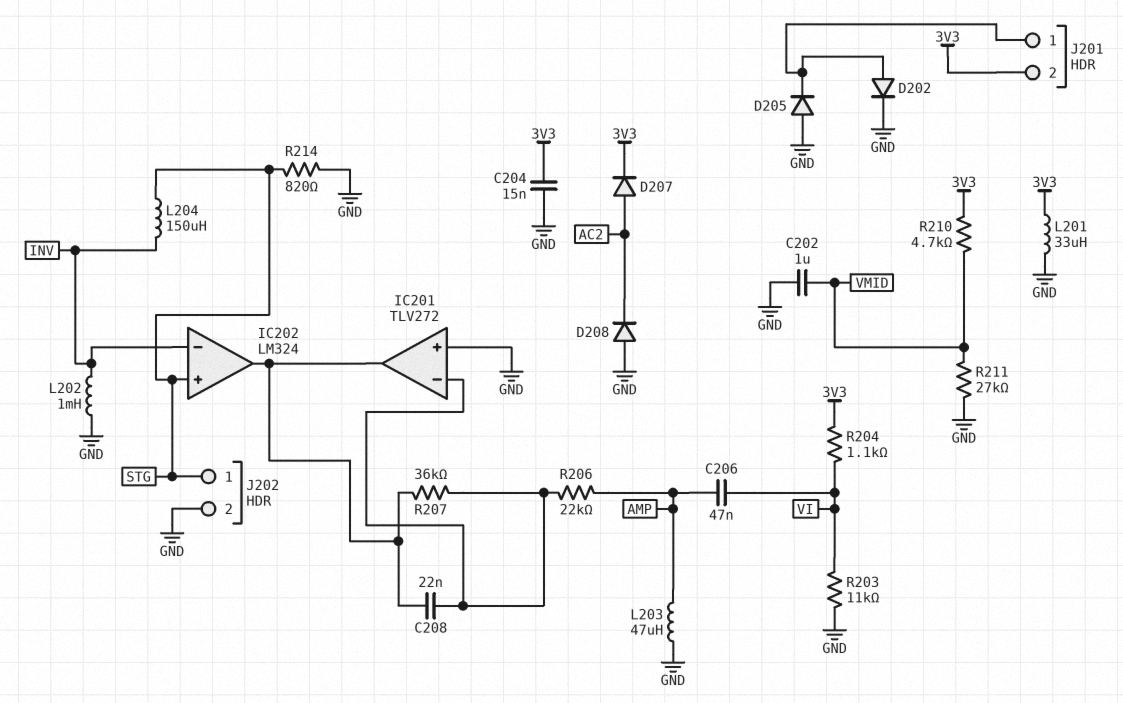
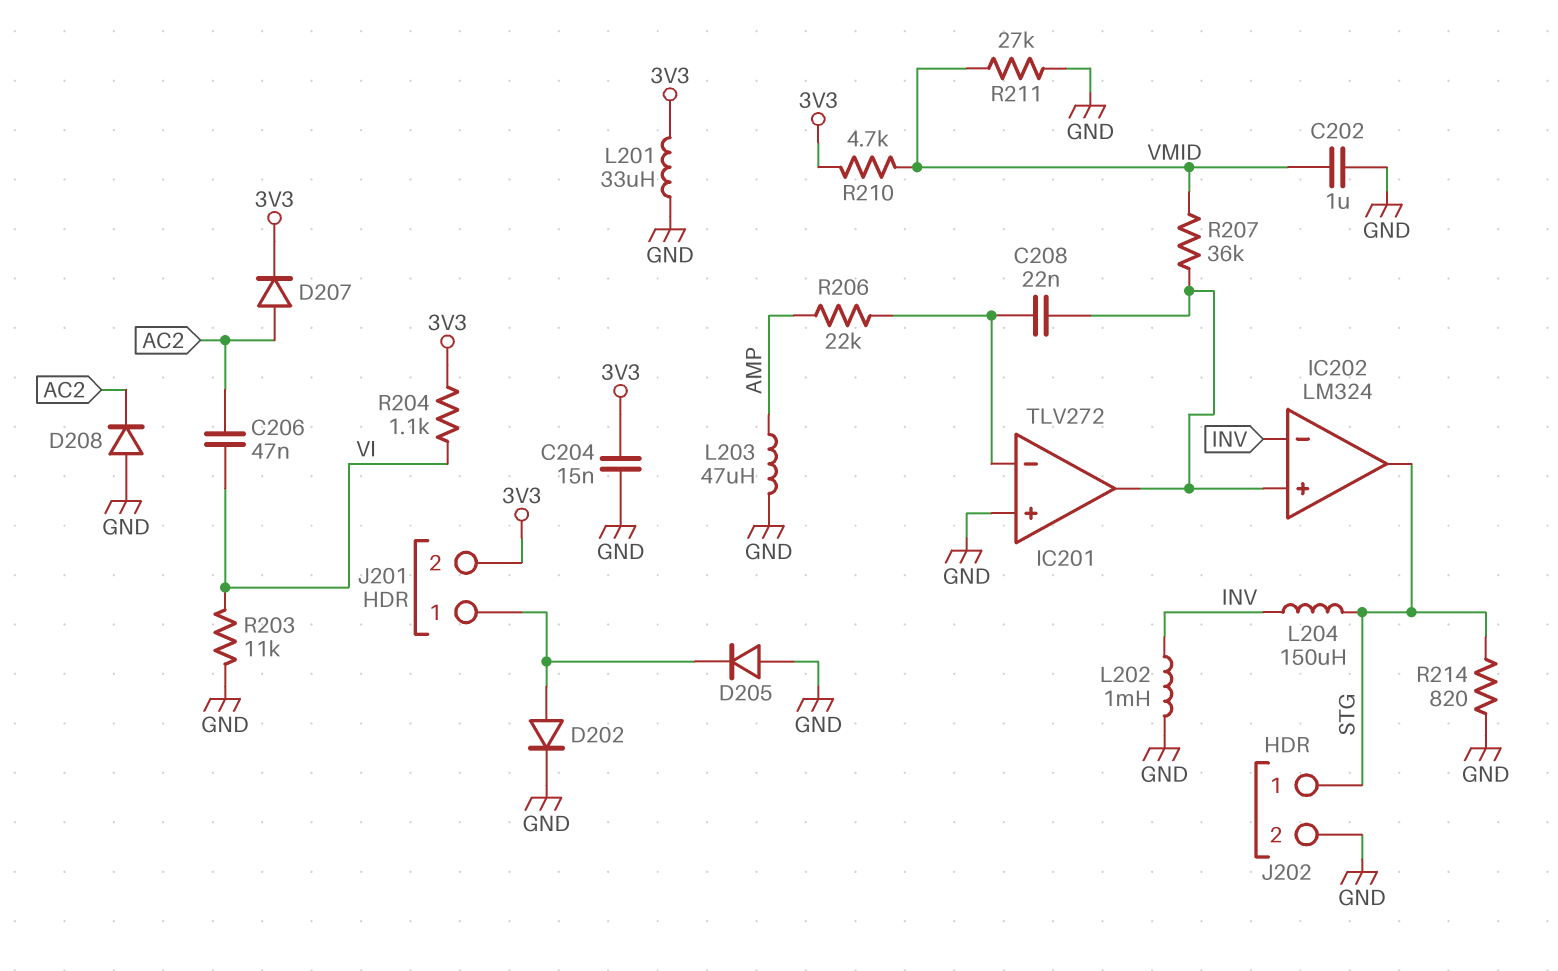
C206: 47nF (AMP, VI) -> 47nF (AC2, VI)
IC202 pin in+: STG -> IC201/out
IC202 pin out: IC201/out -> STG
R207: 36k (IC201/in-, IC201/out) -> 36k (IC201/out, VMID)

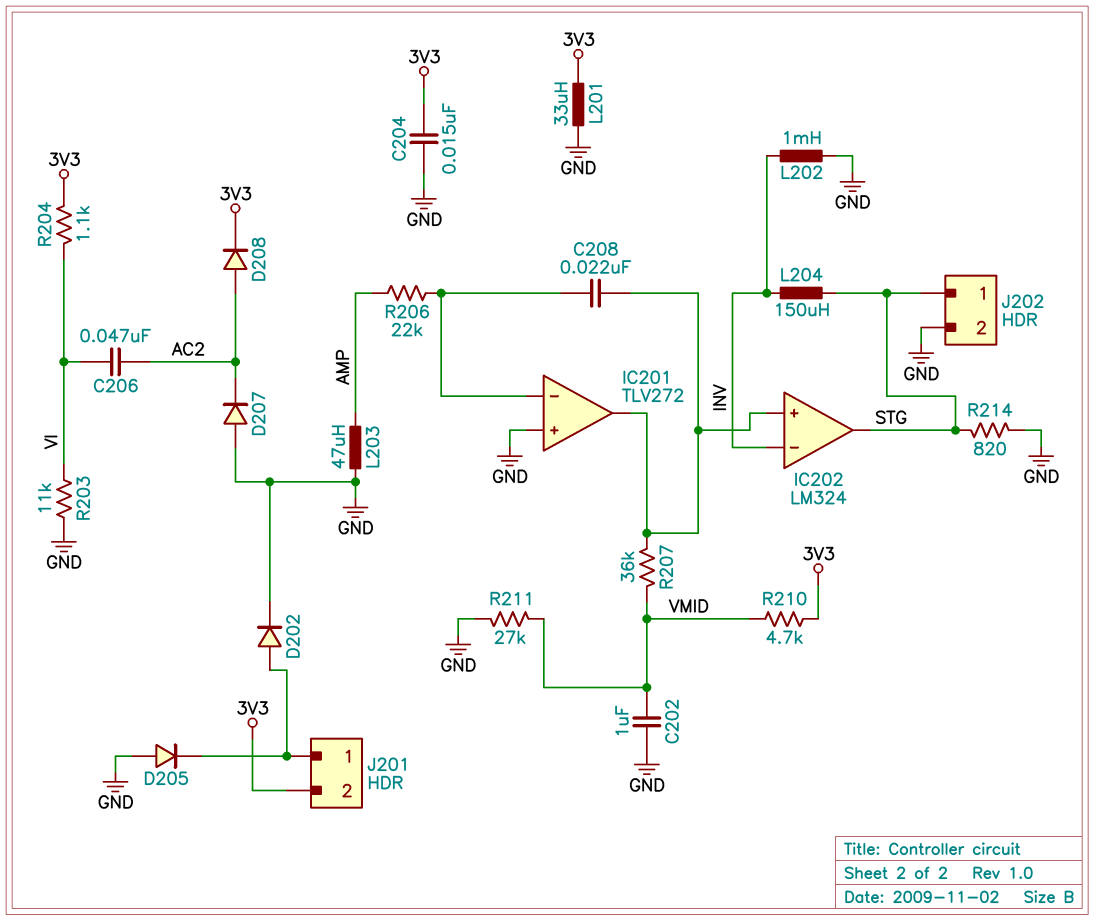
D207: diode (A AC2, K 3V3) -> diode (A GND, K AC2)
D208: diode (A GND, K AC2) -> diode (A AC2, K 3V3)

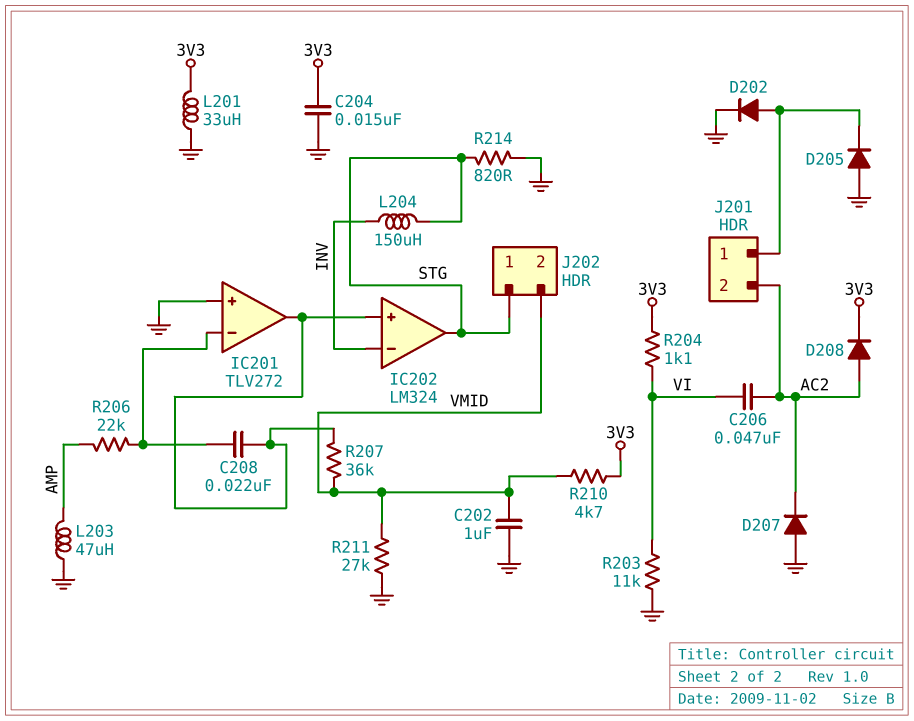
J201 pin 2: 3V3 -> AC2
J202 pin 2: GND -> VMID
L202: 1mH (GND, INV) -> none

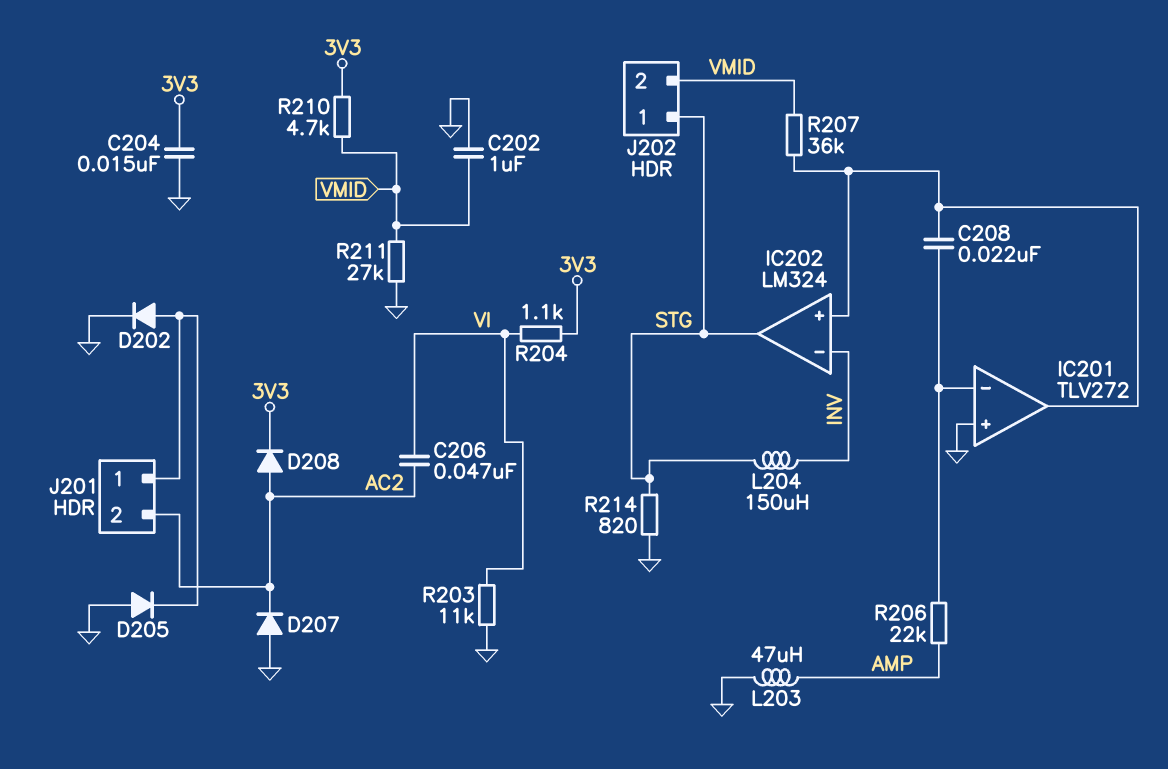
L201: 33uH (3V3, GND) -> none

